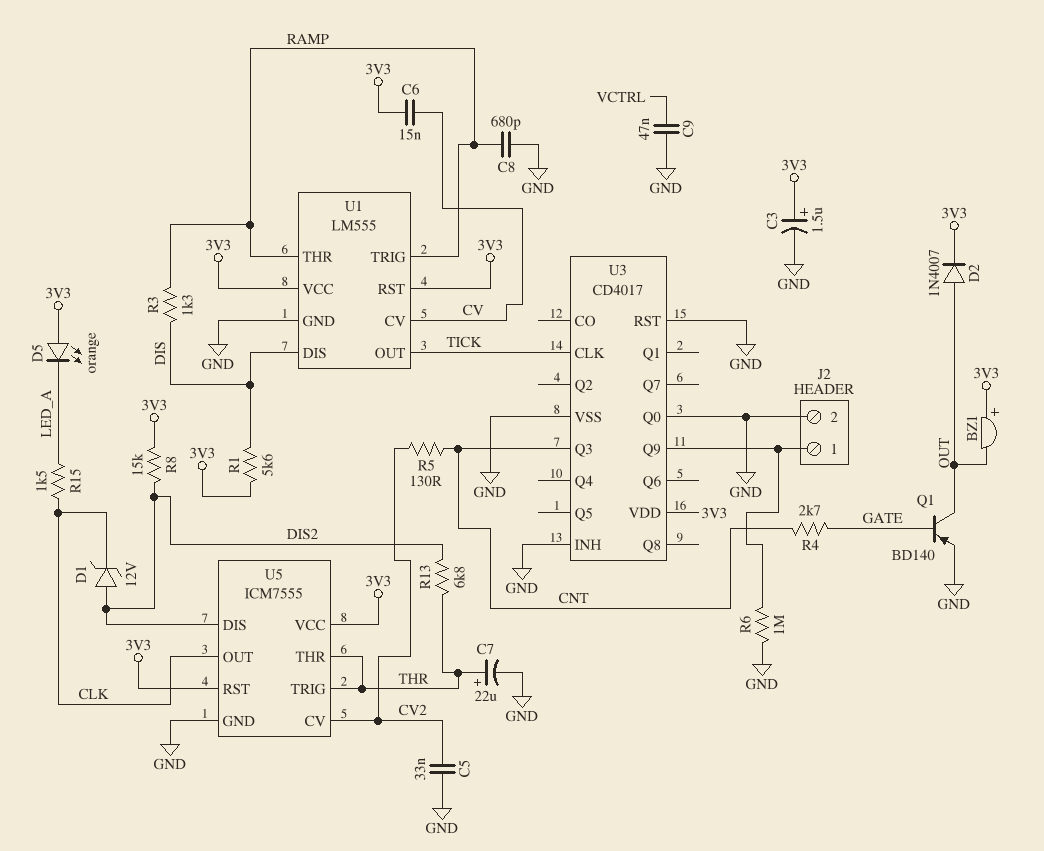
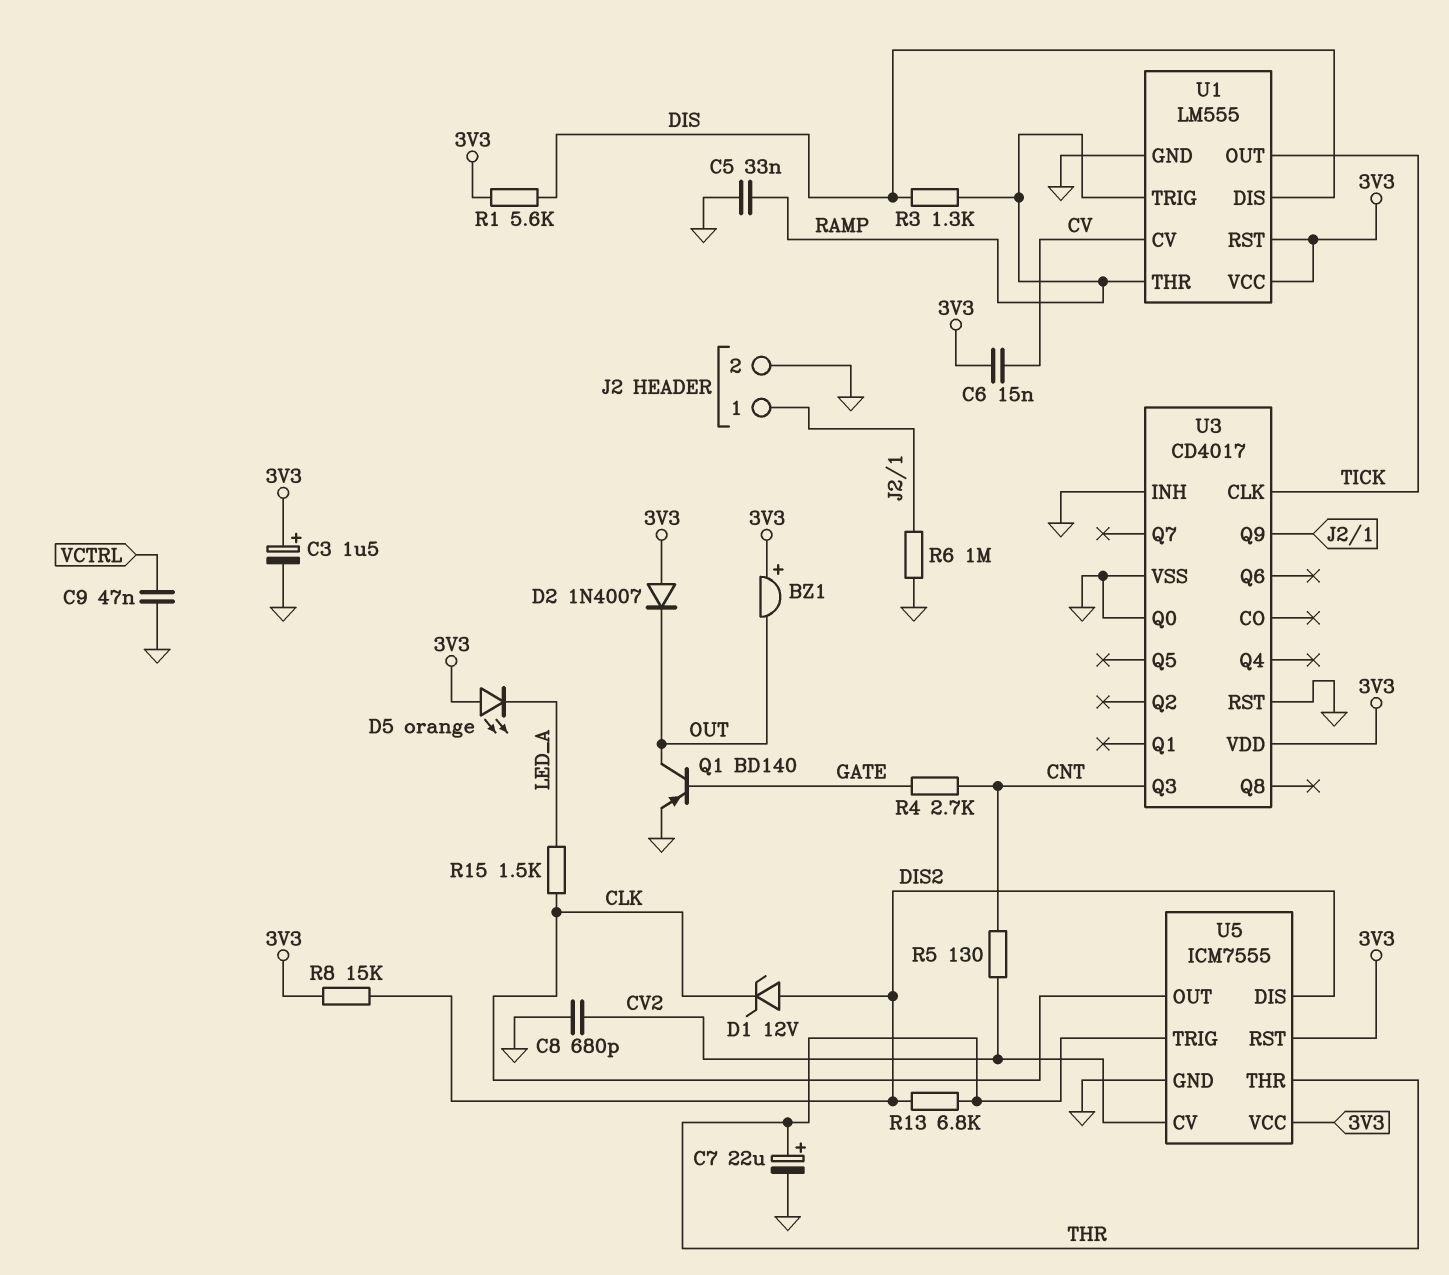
C5: 33nF (CV2, GND) -> 33nF (GND, RAMP)
C8: 680pF (GND, RAMP) -> 680pF (CV2, GND)
D2: diode 1N4007 (A OUT, K 3V3) -> diode 1N4007 (A 3V3, K OUT)

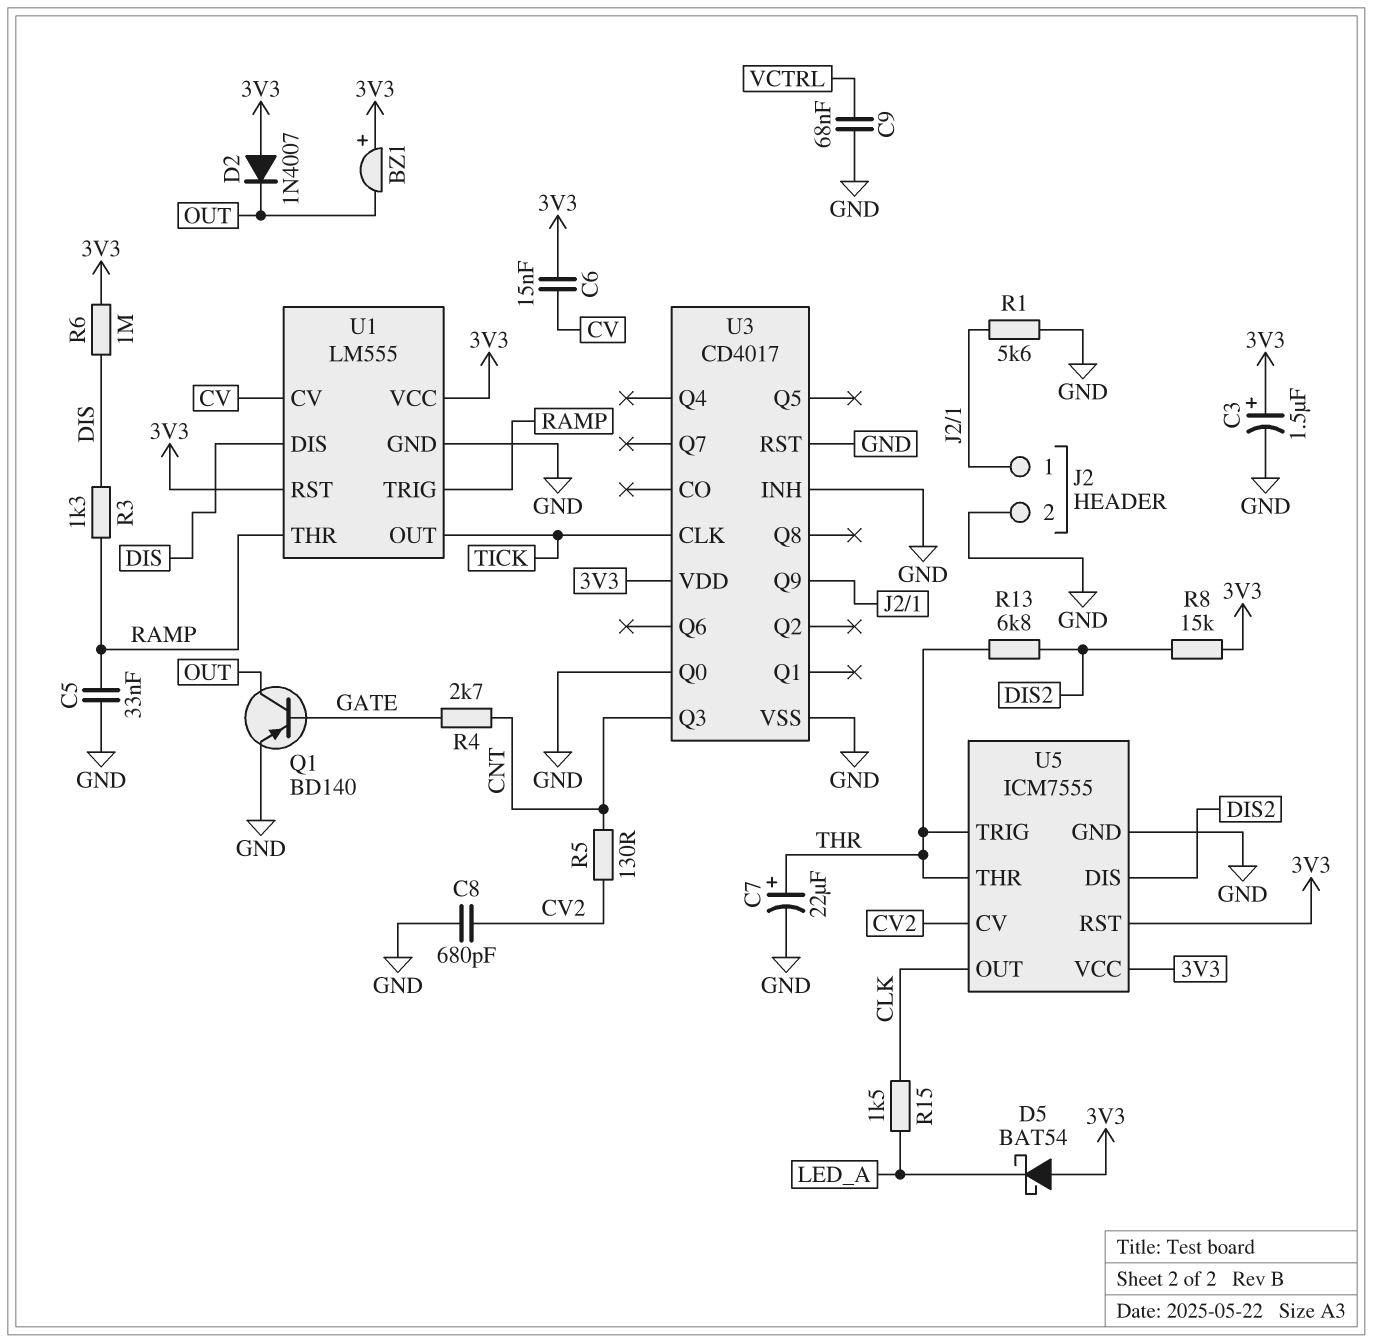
C9: 47nF (GND, VCTRL) -> 68nF (GND, VCTRL)
D1: zener 12V (A DIS2, K CLK) -> none
D5: LED orange (A 3V3, K LED_A) -> schottky BAT54 (A 3V3, K LED_A)
R1: 5.6k (3V3, DIS) -> 5.6k (GND, J2/1)
R6: 1M (GND, J2/1) -> 1M (3V3, DIS)

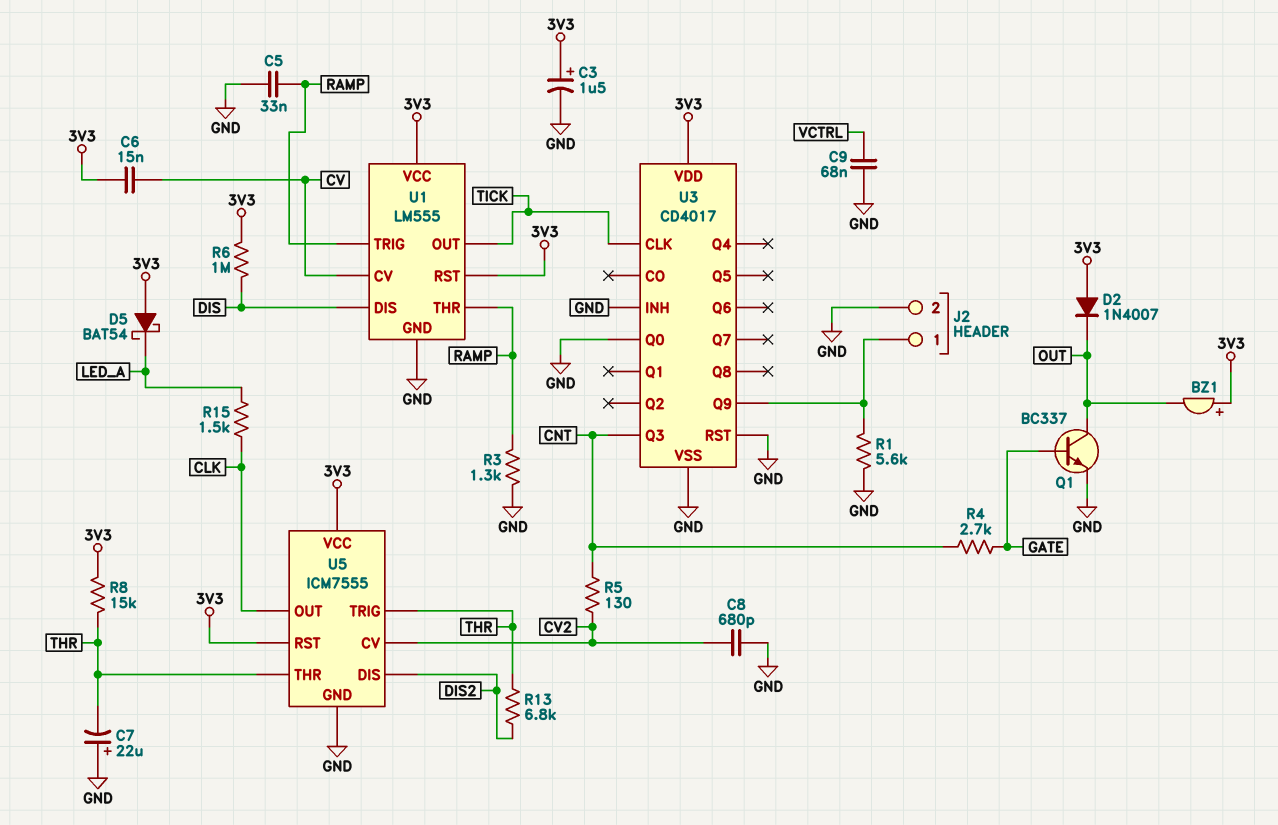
C7: 22uF (plus THR, minus GND) -> 22uF (plus GND, minus THR)
Q1: PNP BD140 (B GATE, C OUT, E GND) -> NPN BC337 (B GATE, C OUT, E GND)
R3: 1.3k (DIS, RAMP) -> 1.3k (GND, RAMP)
R8: 15k (3V3, DIS2) -> 15k (3V3, THR)

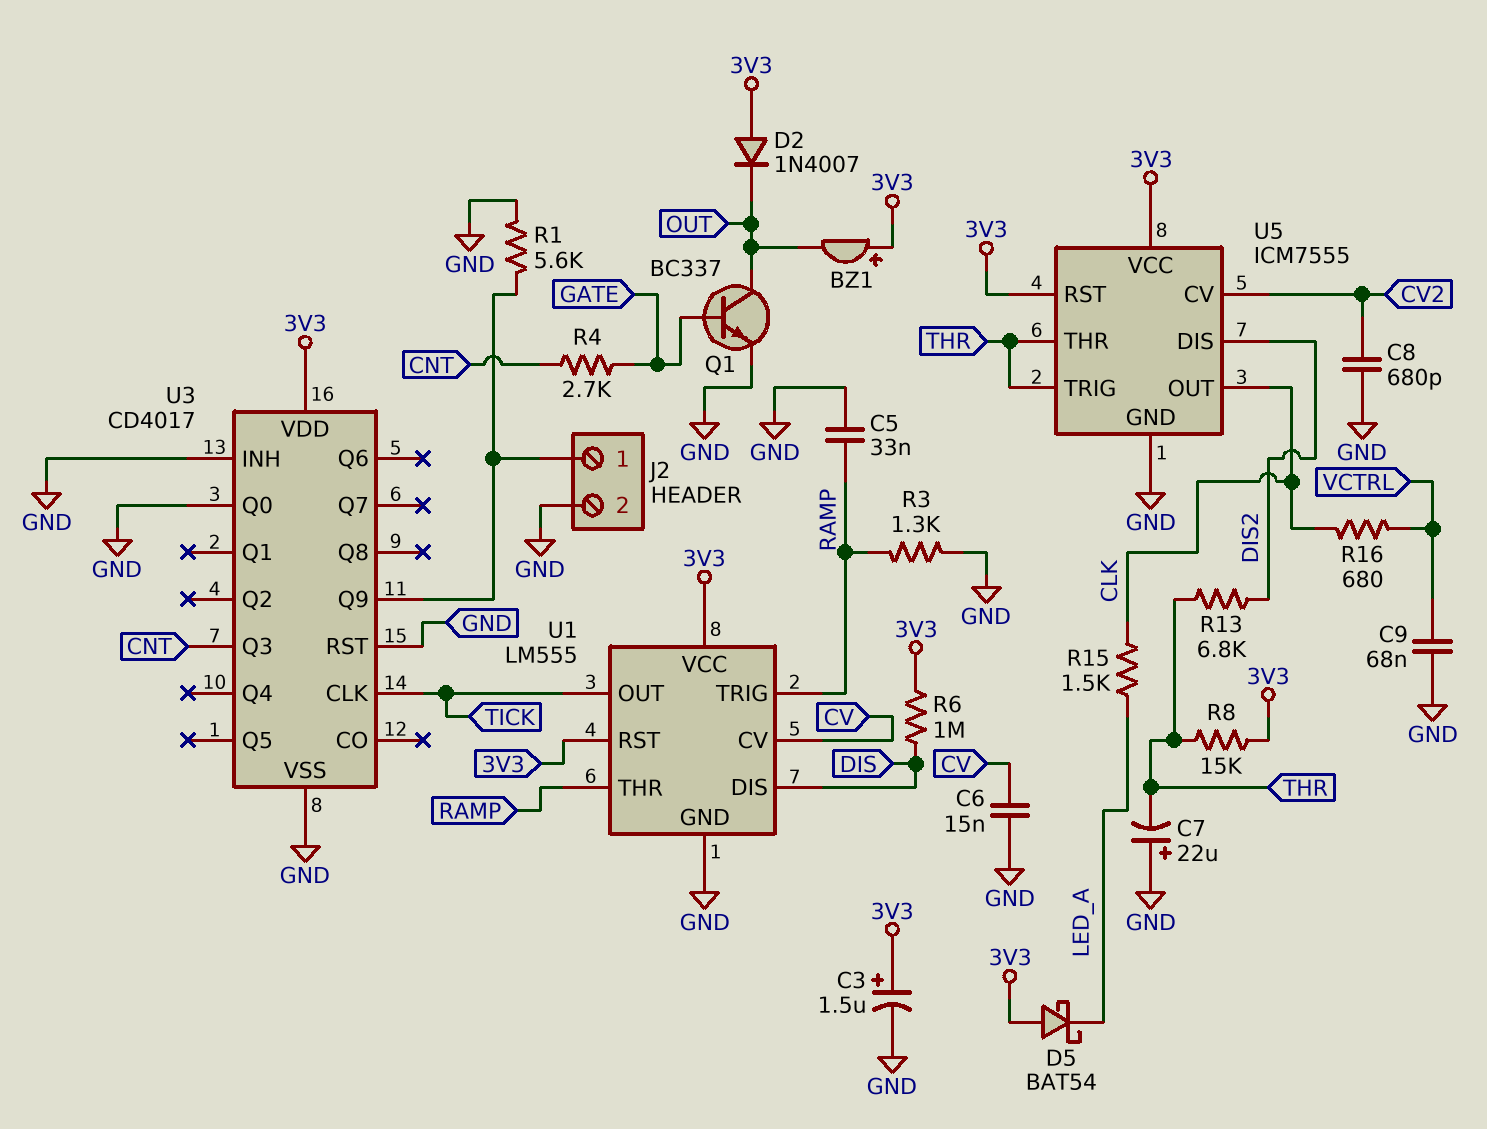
C6: 15nF (3V3, CV) -> 15nF (CV, GND)
R5: 130 (CNT, CV2) -> none
R16: none -> 680 (CLK, VCTRL)

